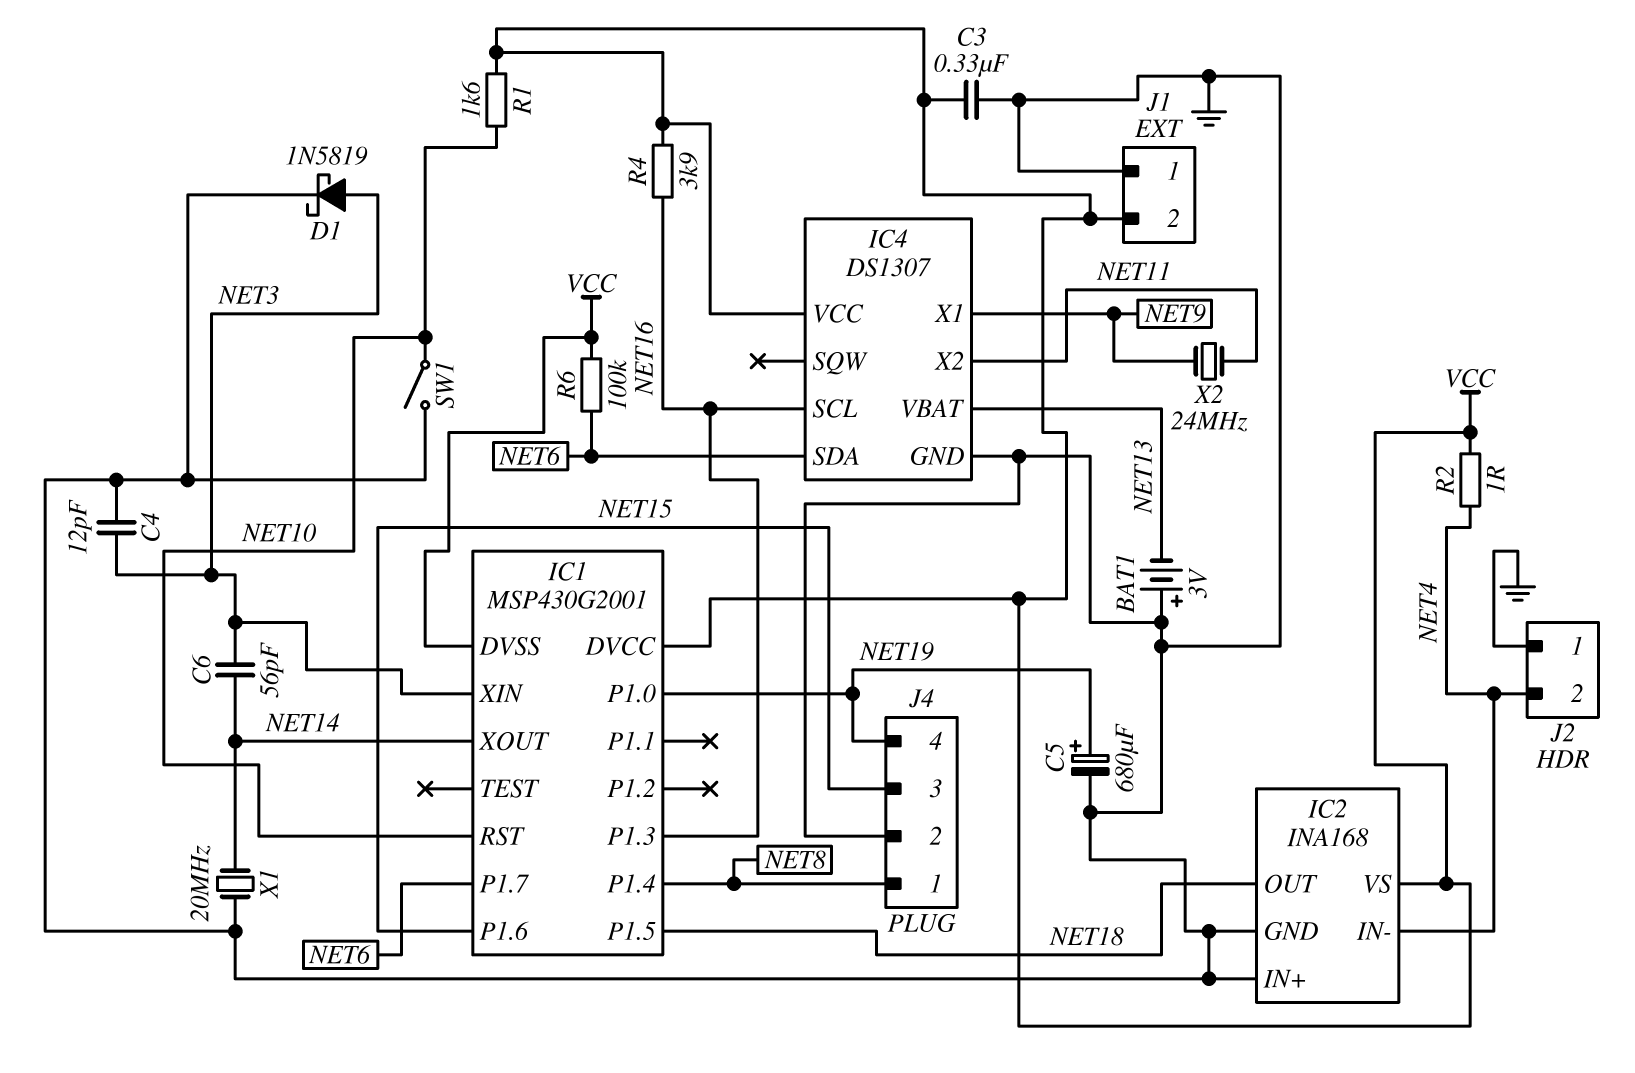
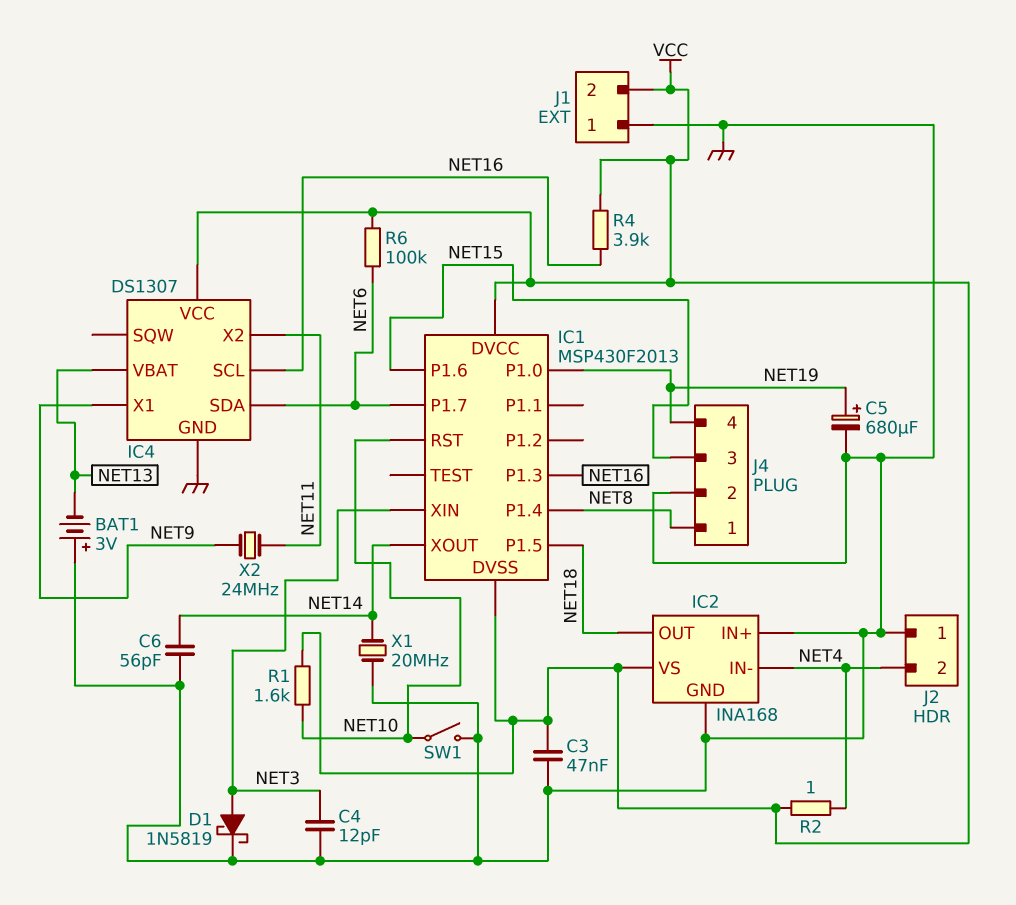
C3: 330nF (GND, VCC) -> 47nF (GND, VCC)
C6: 56pF (NET3, NET14) -> 56pF (GND, NET14)
IC1: MSP430G2001 -> MSP430F2013

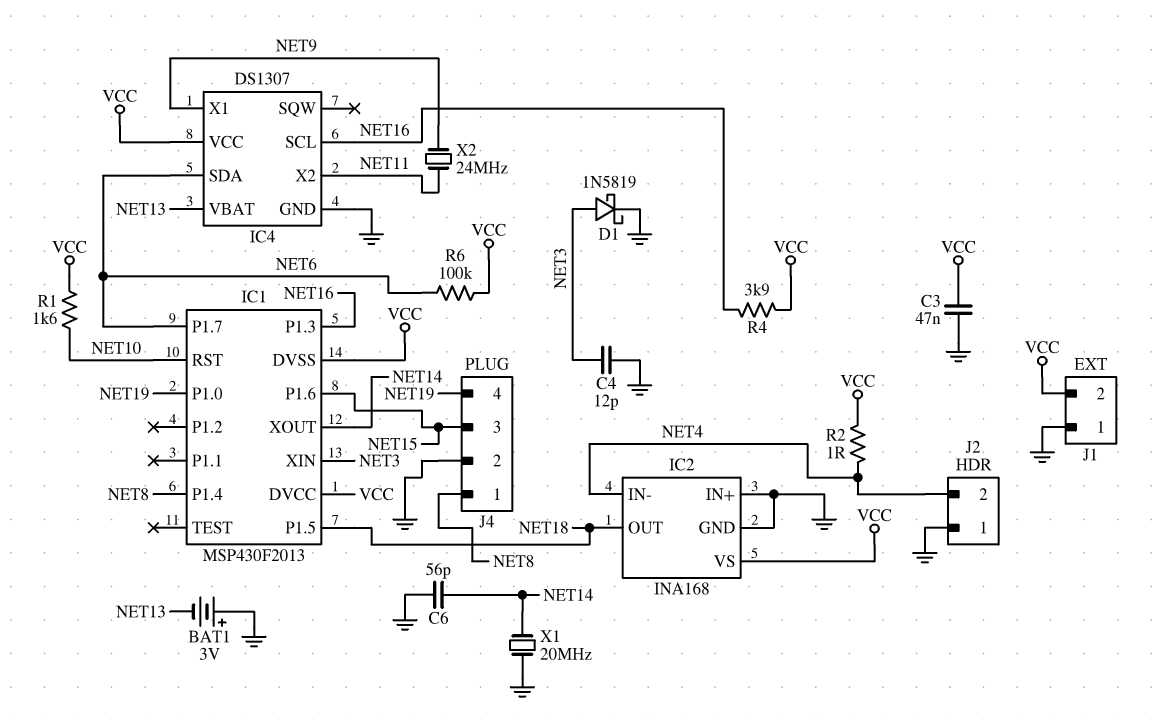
C5: 680uF (plus NET19, minus GND) -> none
SW1: switch (GND, NET10) -> none

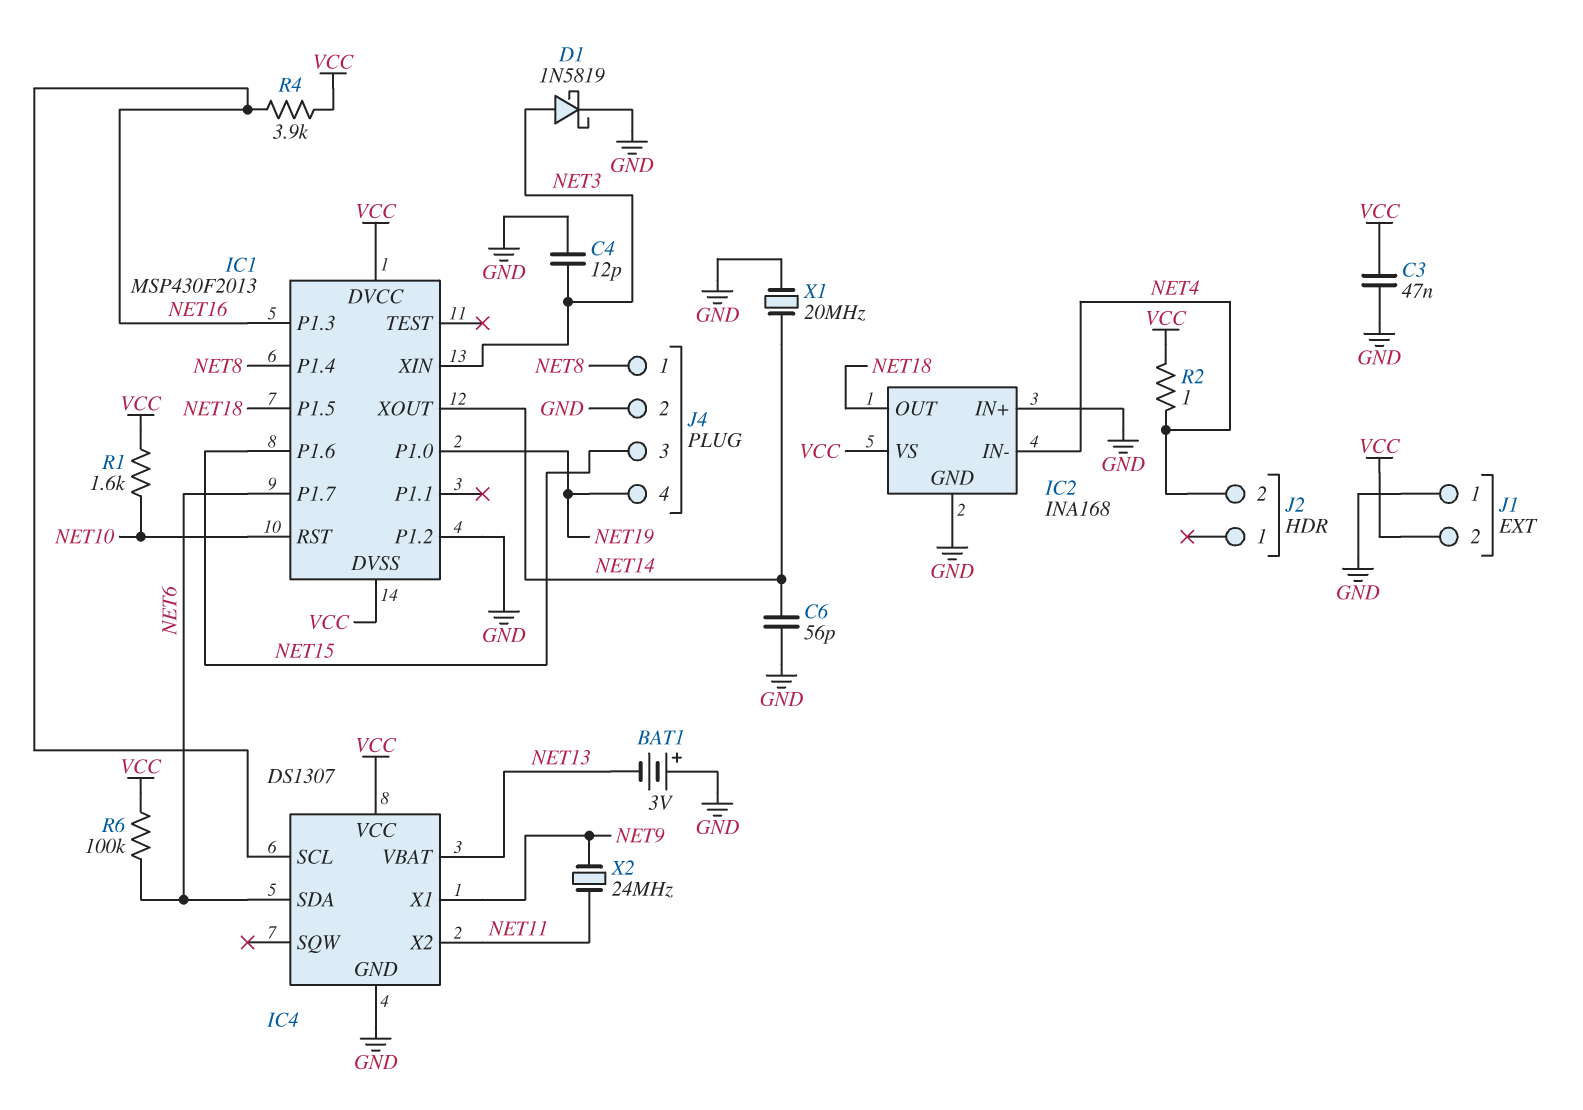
IC1 pin P1.2: none -> GND
J2 pin 1: GND -> none

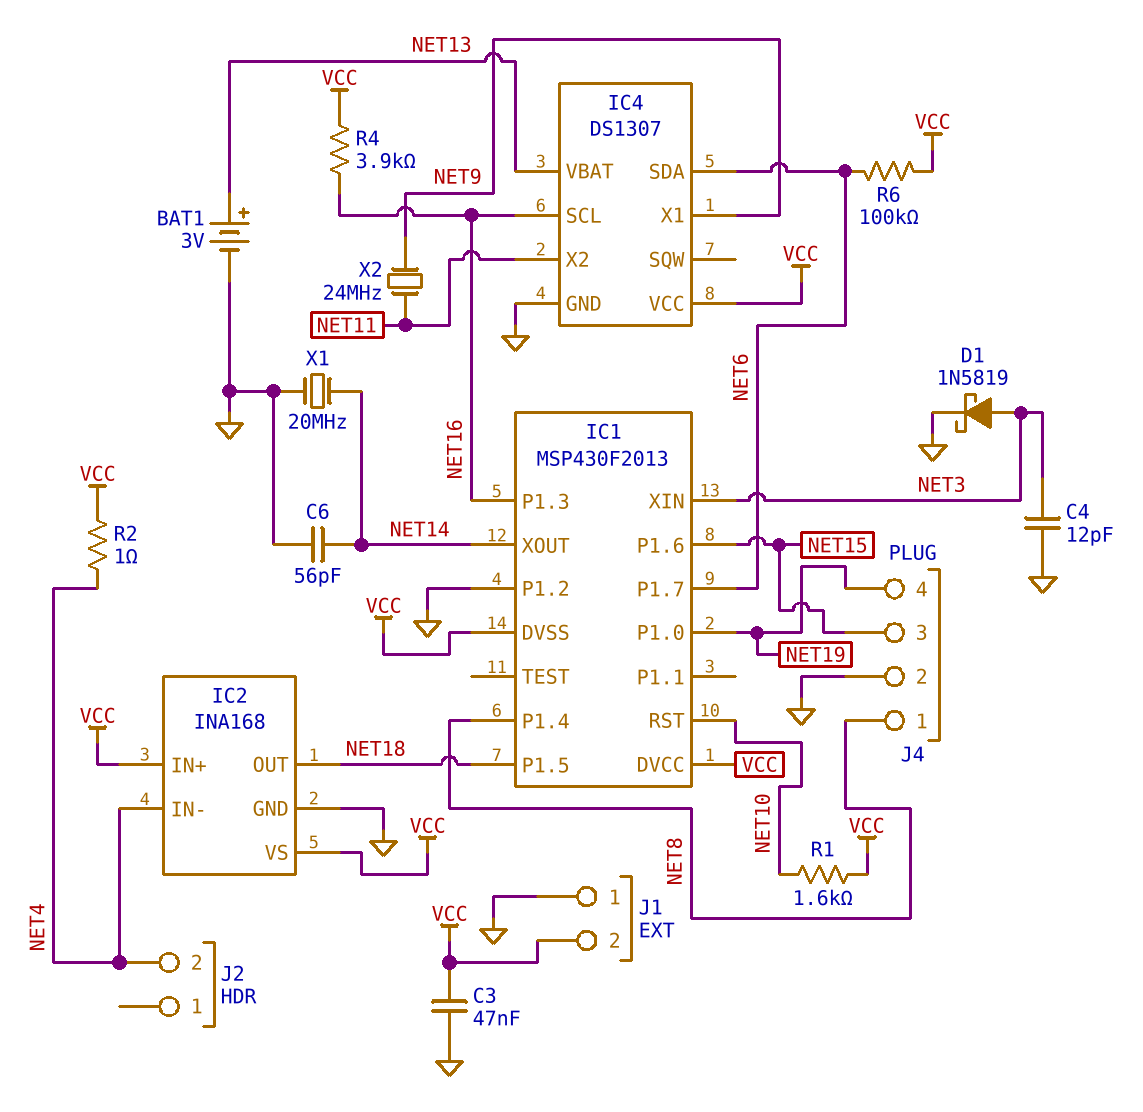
BAT1: 3V (plus GND, minus NET13) -> 3V (plus NET13, minus GND)
IC2 pin IN+: GND -> VCC

